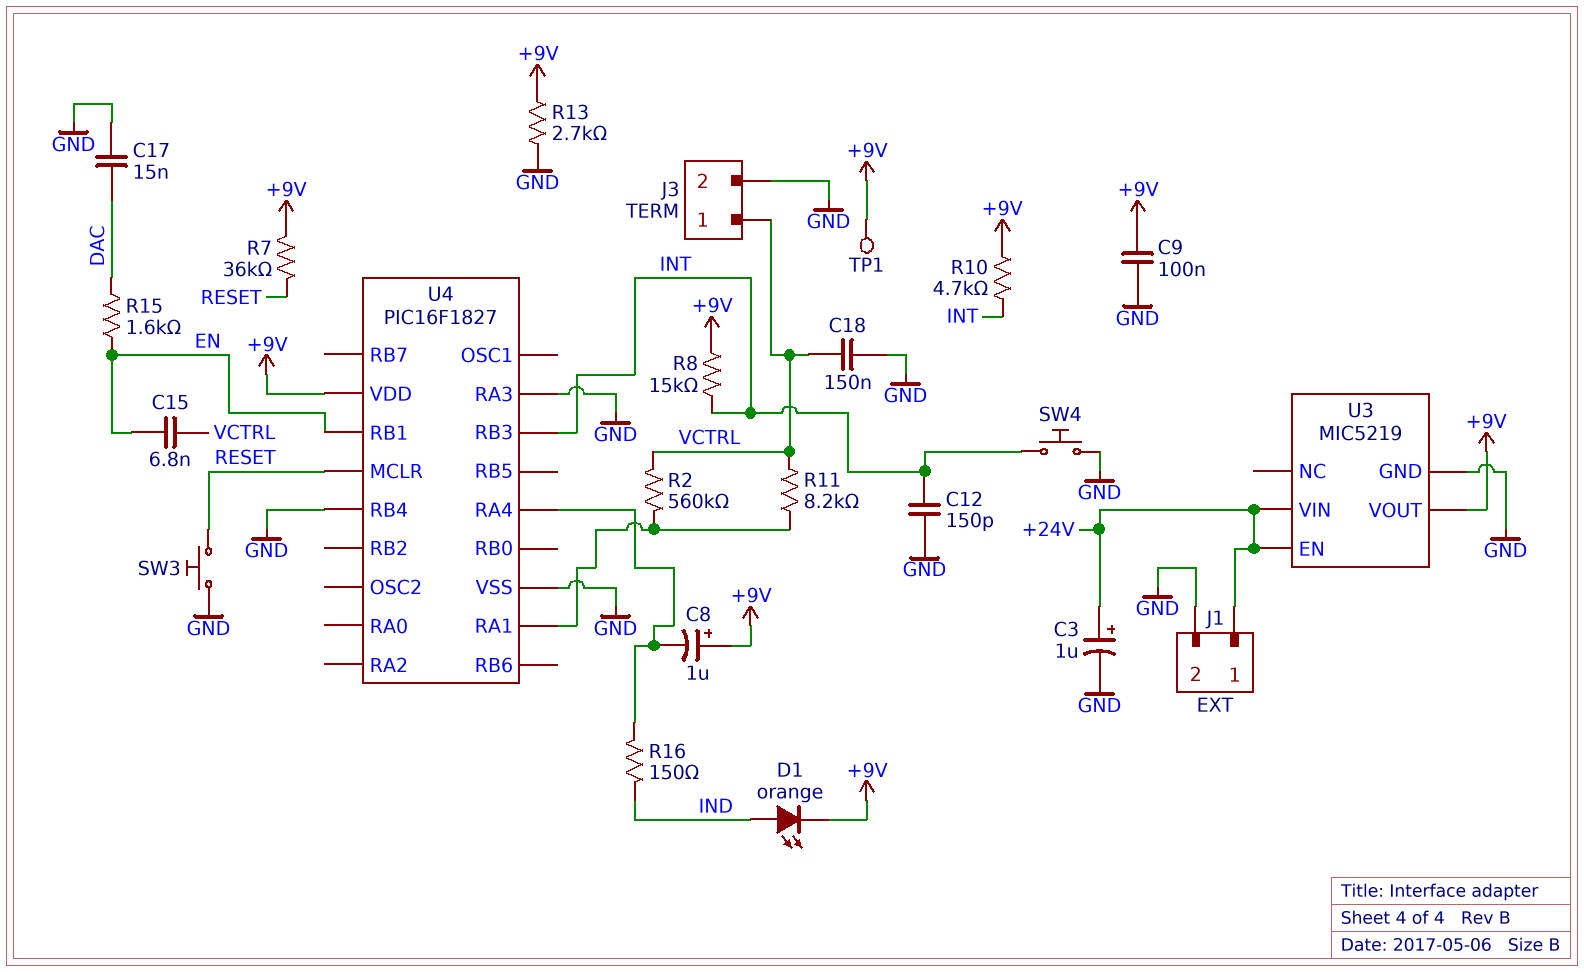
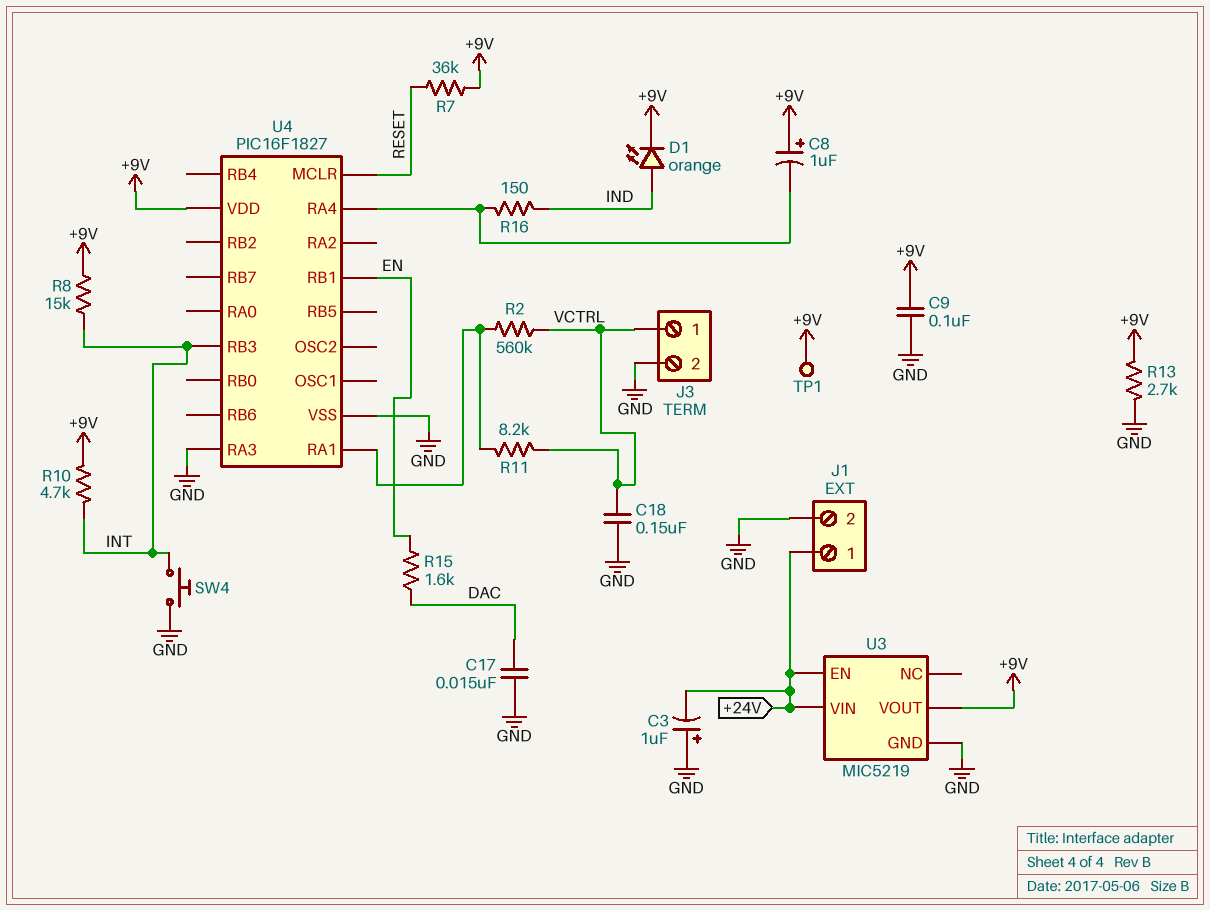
C3: 1uF (plus +24V, minus GND) -> 1uF (plus GND, minus +24V)
C12: 150pF (GND, INT) -> none
C15: 6.8nF (EN, VCTRL) -> none
SW3: button (GND, RESET) -> none
U4 pin RB4: GND -> none

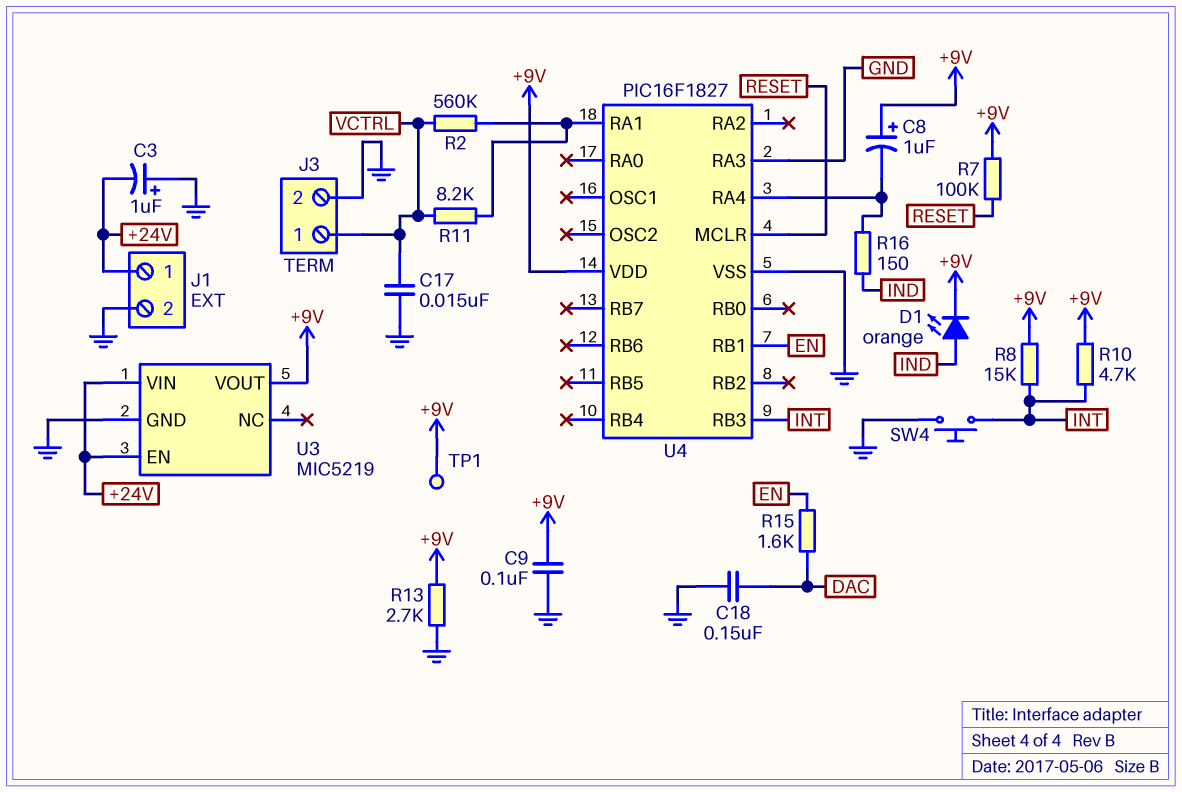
C17: 15nF (DAC, GND) -> 15nF (GND, VCTRL)
C18: 150nF (GND, VCTRL) -> 150nF (DAC, GND)
R7: 36k (+9V, RESET) -> 100k (+9V, RESET)

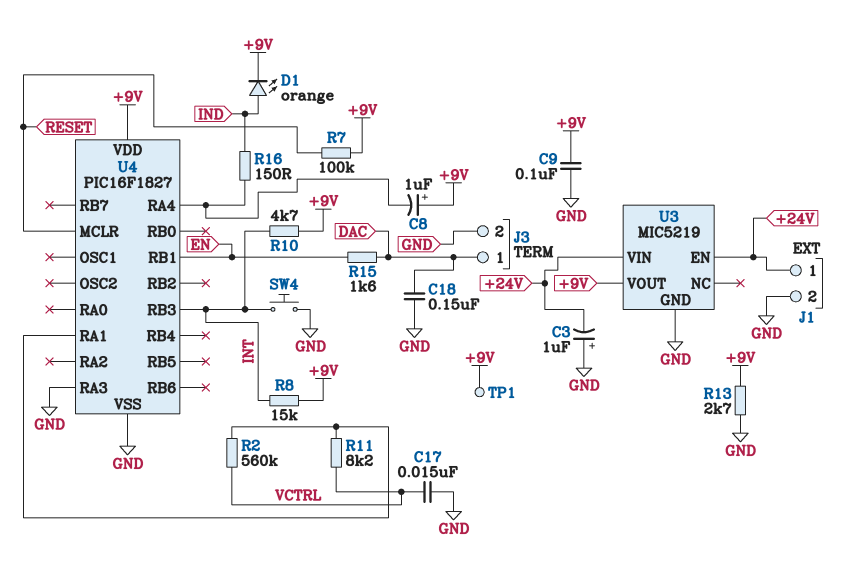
J3 pin 1: VCTRL -> DAC

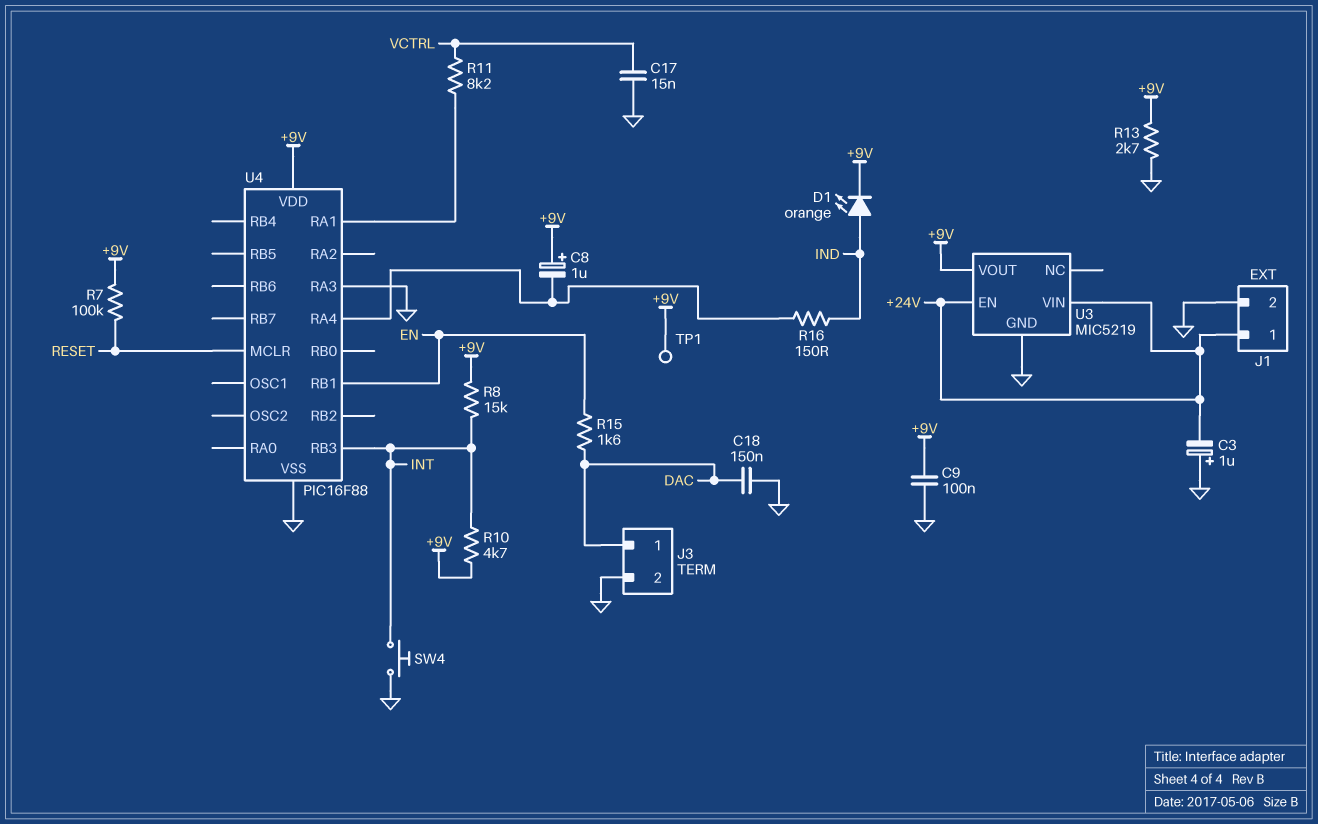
R2: 560k (U4/RA1, VCTRL) -> none
U4: PIC16F1827 -> PIC16F88

